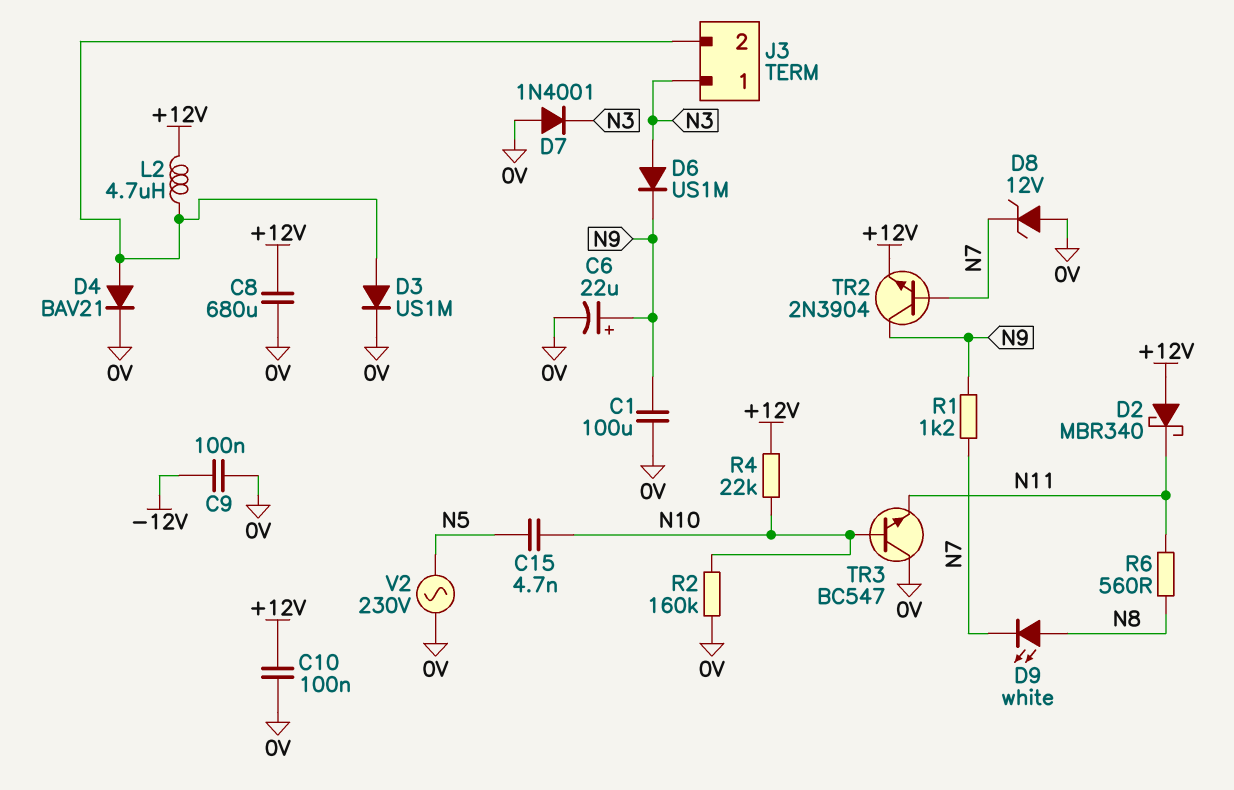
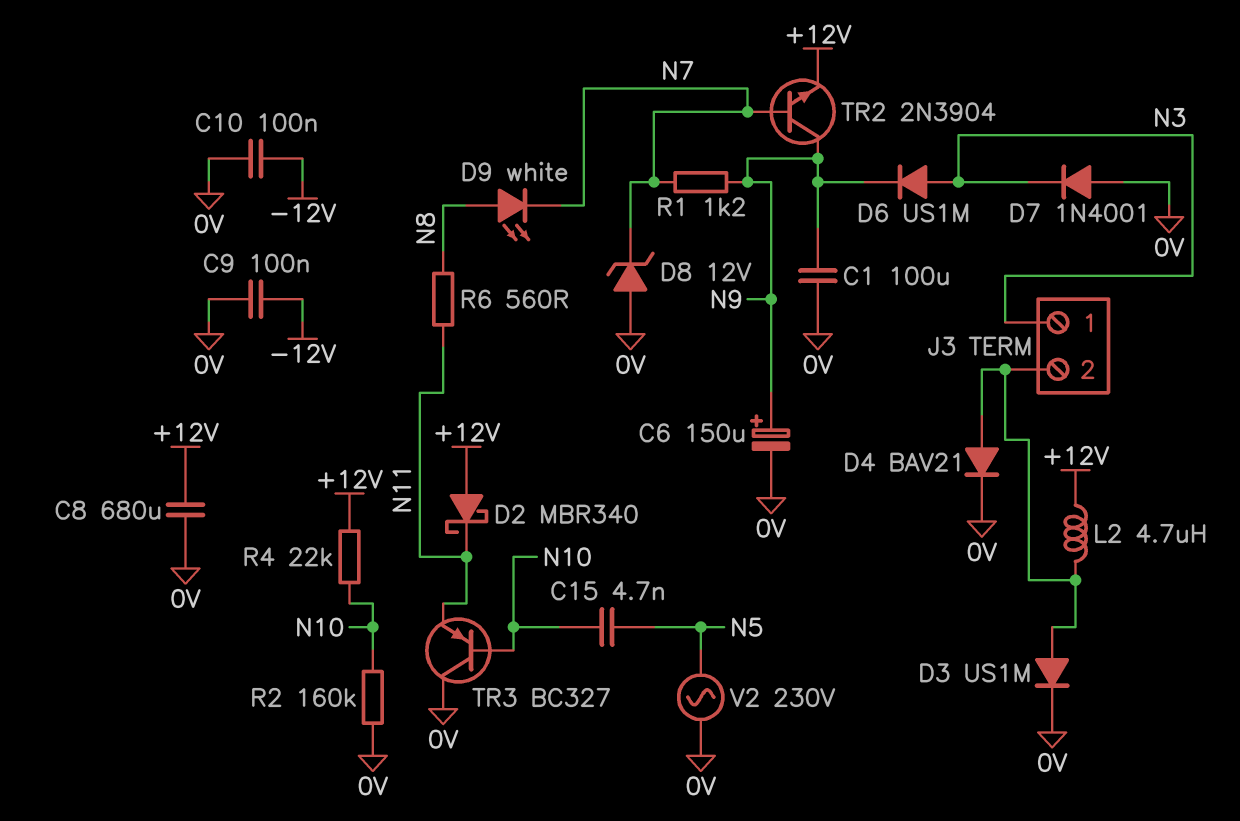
C6: 22uF (plus N9, minus 0V) -> 150uF (plus N9, minus 0V)
C10: 100nF (+12V, 0V) -> 100nF (-12V, 0V)
TR3: NPN BC547 (B N10, C 0V, E N11) -> PNP BC327 (B N10, C 0V, E N11)

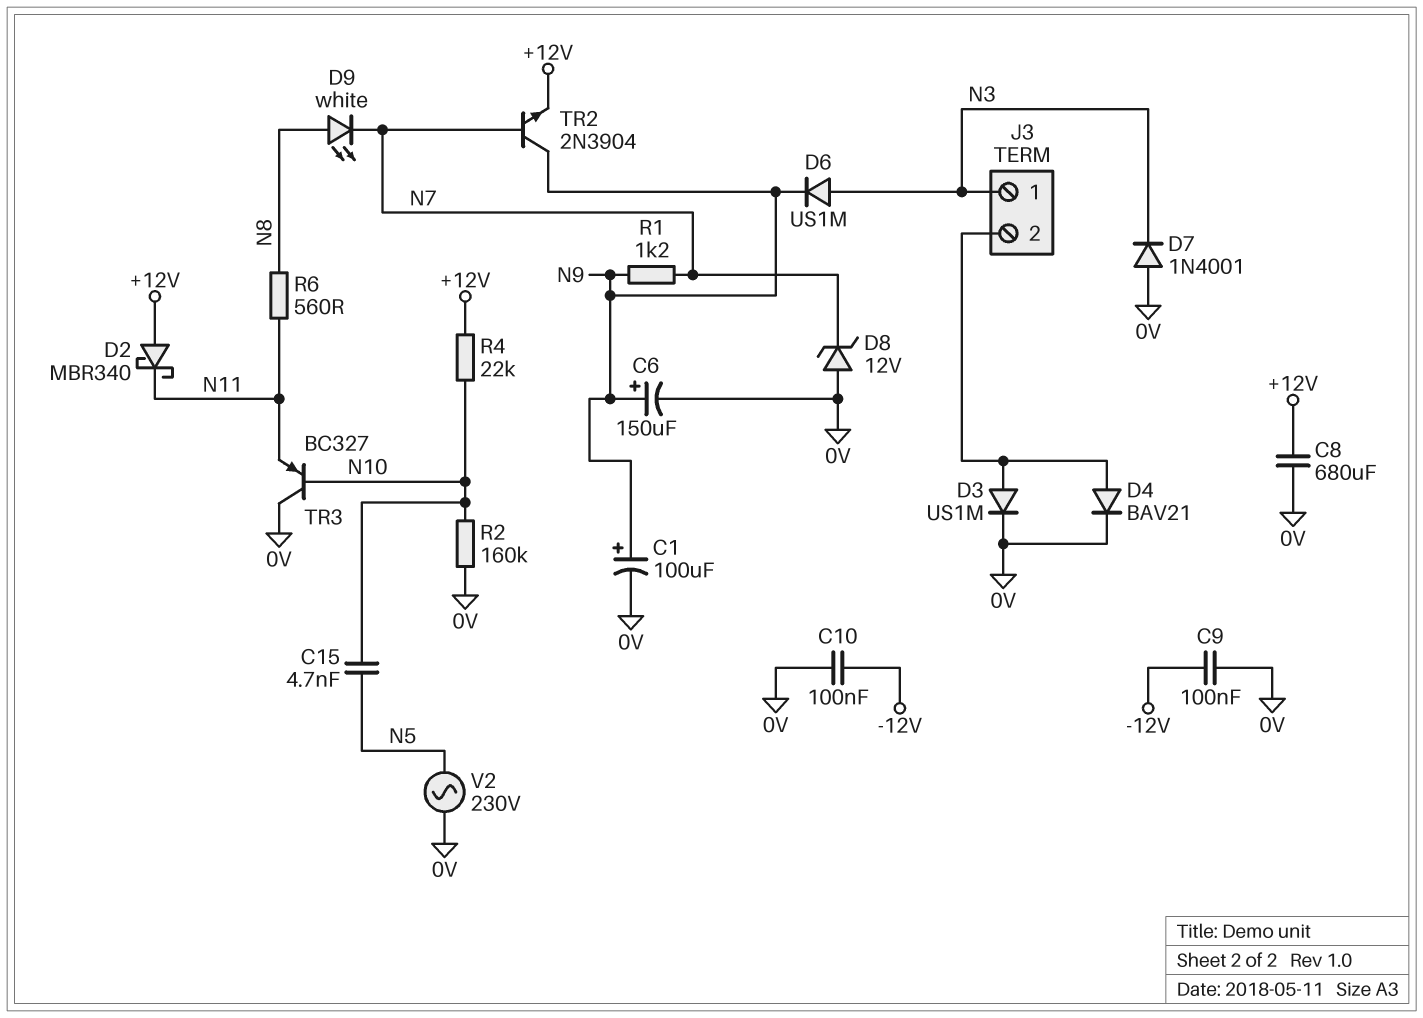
C1: 100uF (0V, N9) -> 100uF (plus N9, minus 0V)
L2: 4.7uH (+12V, J3/2) -> none

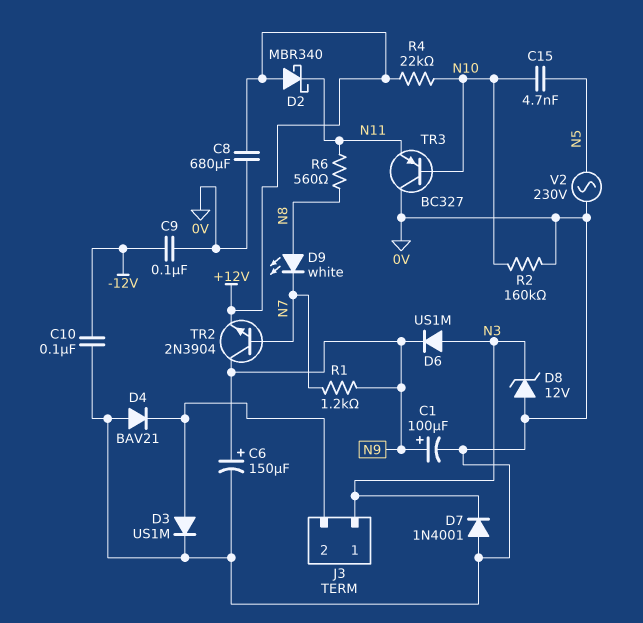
D4: diode BAV21 (A J3/2, K 0V) -> diode BAV21 (A 0V, K J3/2)
D8: zener 12V (A 0V, K N7) -> zener 12V (A 0V, K N3)

